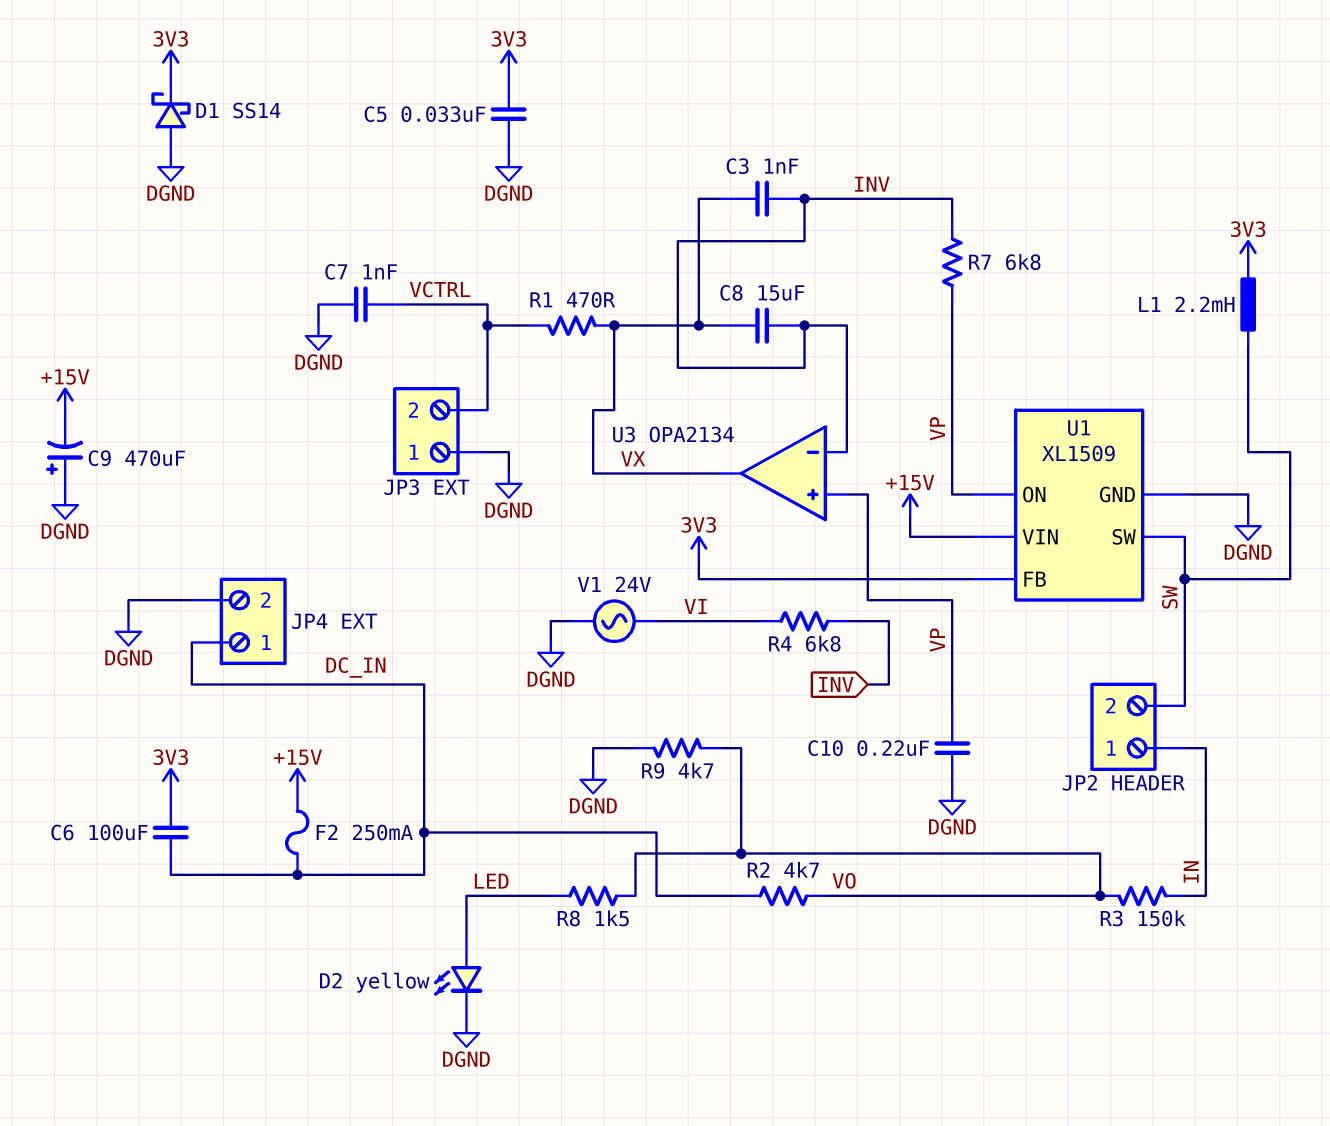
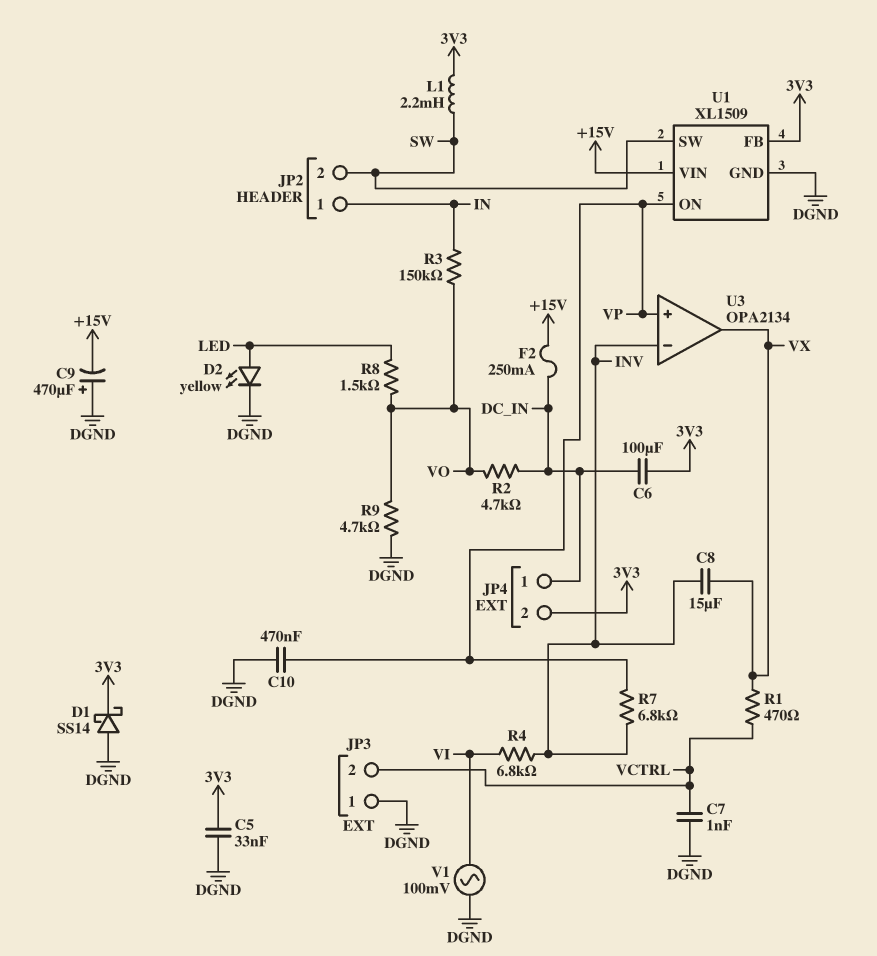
C3: 1nF (INV, VX) -> none
C10: 220nF (DGND, VP) -> 470nF (DGND, VP)
JP4 pin 2: DGND -> 3V3
V1: AC 24V (DGND, VI) -> AC 100mV (DGND, VI)

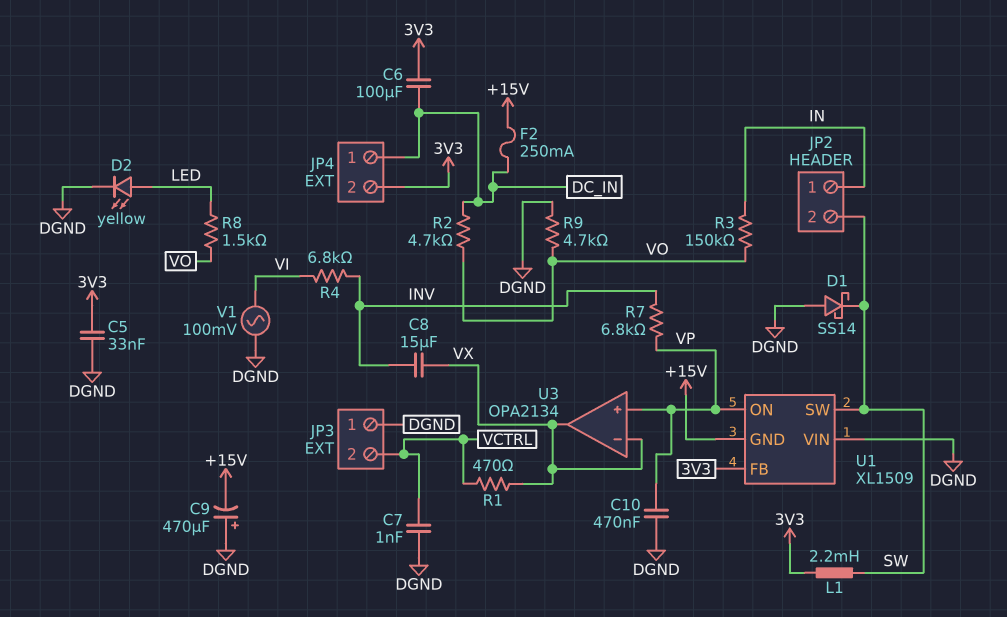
D1: schottky SS14 (A DGND, K 3V3) -> schottky SS14 (A DGND, K SW)
U1 pin GND: DGND -> +15V
U1 pin VIN: +15V -> DGND
U3 pin in-: INV -> VX

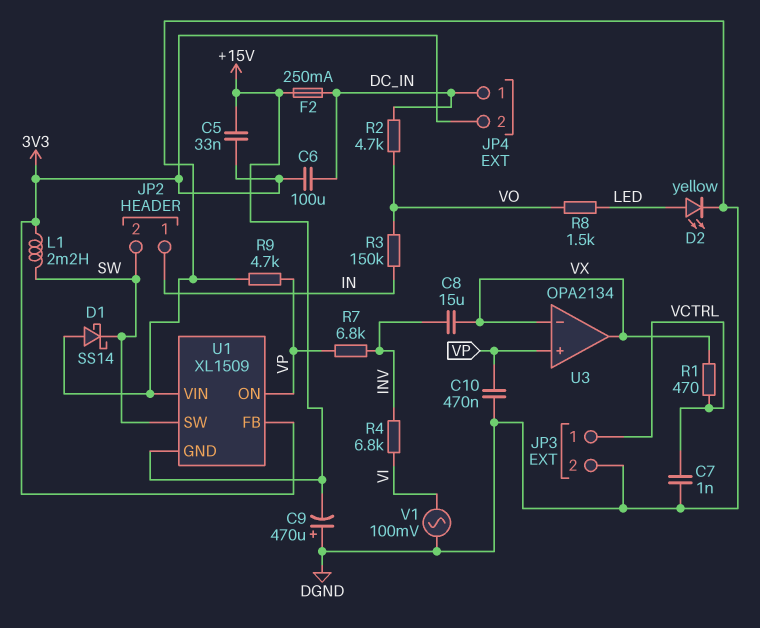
C5: 33nF (3V3, DGND) -> 33nF (+15V, 3V3)
JP3 pin 1: DGND -> VCTRL
JP3 pin 2: VCTRL -> DGND
R9: 4.7k (DGND, VO) -> 4.7k (DGND, VP)

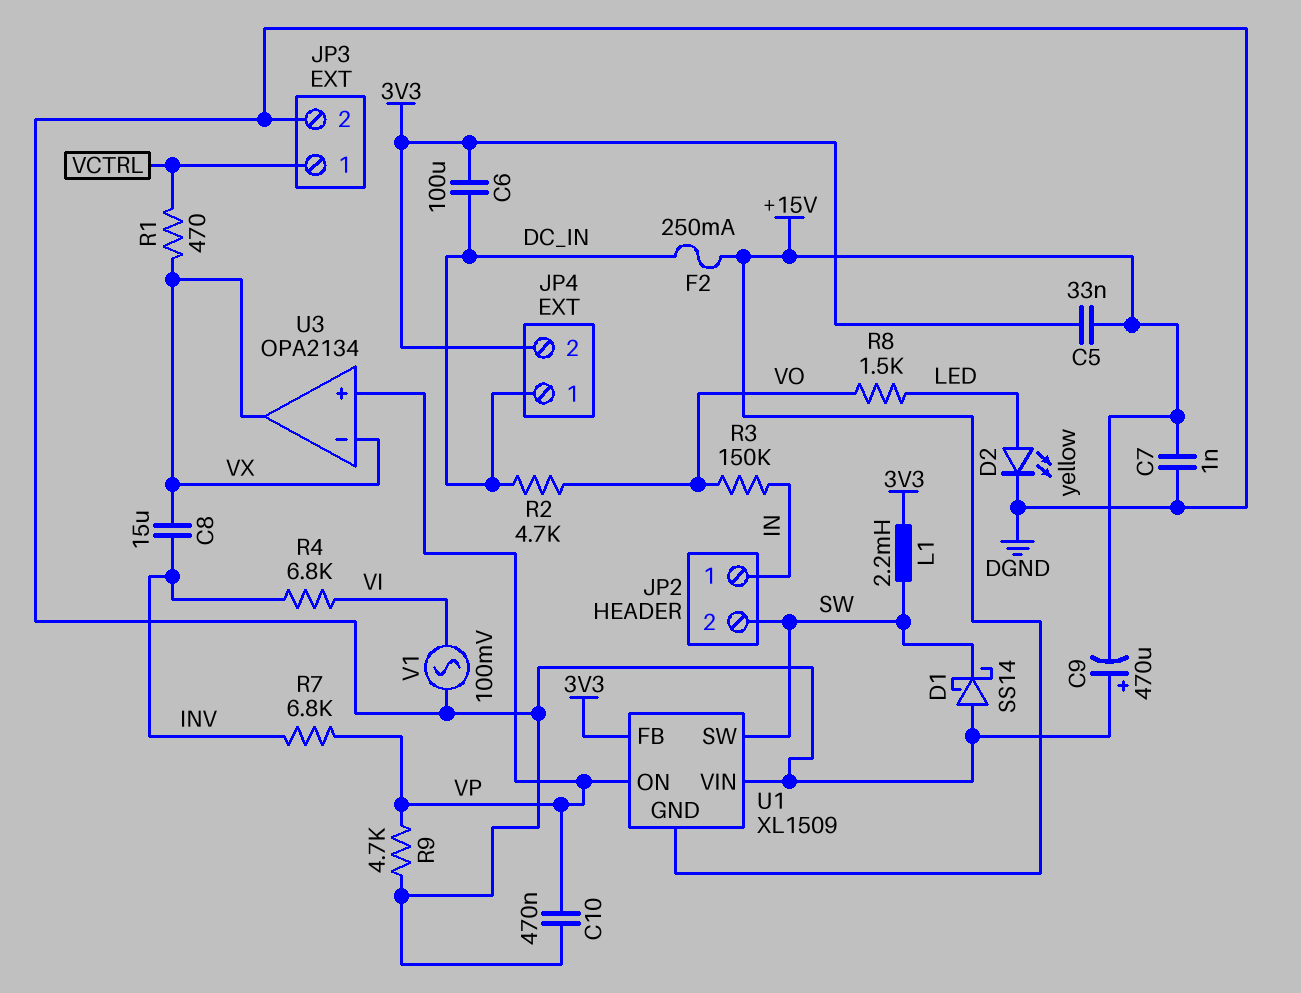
C7: 1nF (DGND, VCTRL) -> 1nF (+15V, DGND)

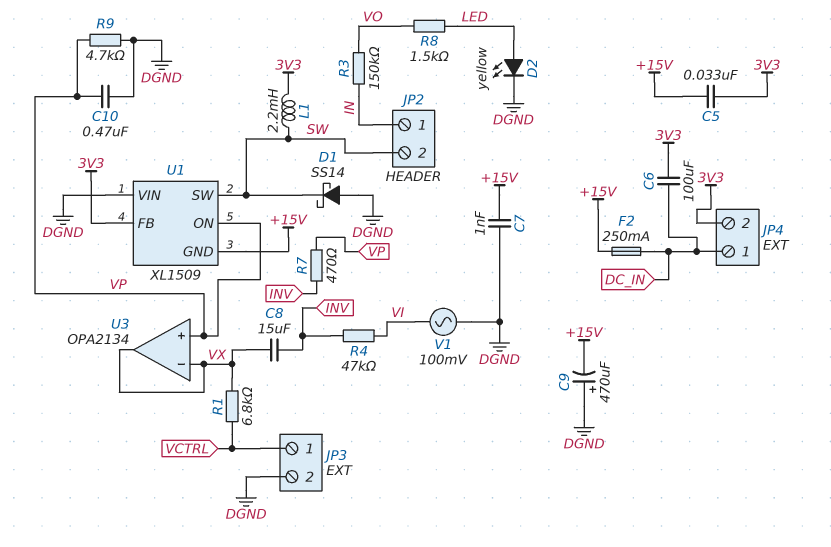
R1: 470 (VCTRL, VX) -> 6.8k (VCTRL, VX)
R2: 4.7k (DC_IN, VO) -> none
R4: 6.8k (INV, VI) -> 47k (INV, VI)
R7: 6.8k (INV, VP) -> 470 (INV, VP)

